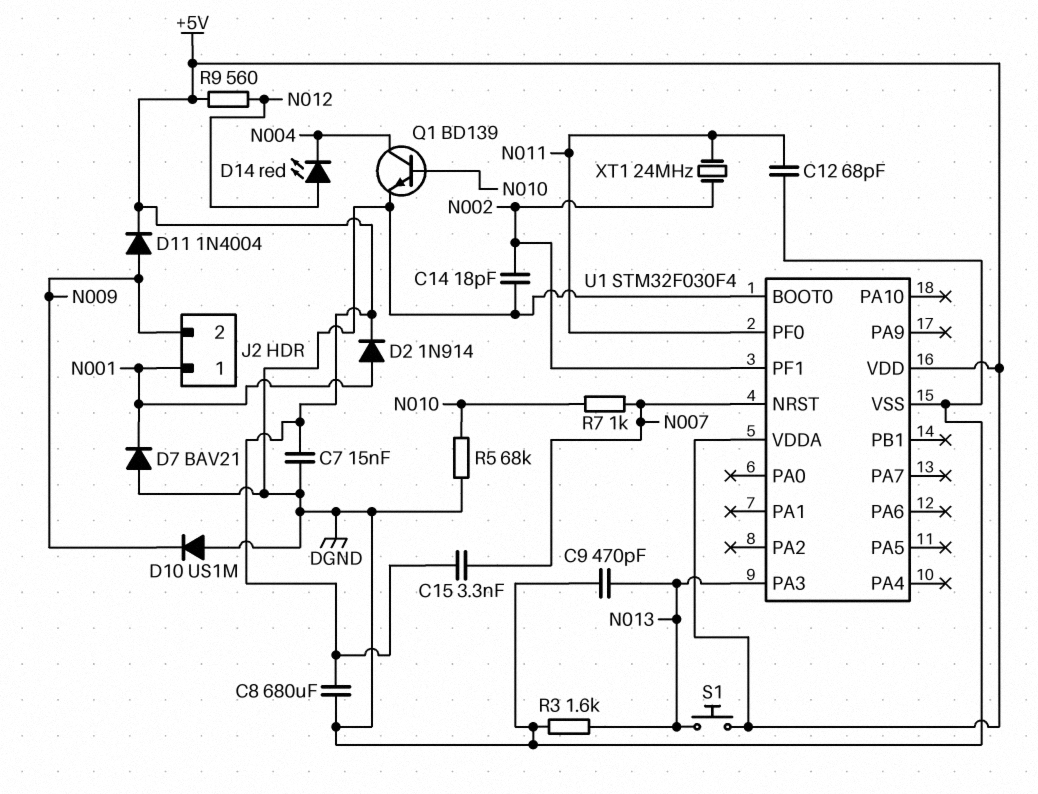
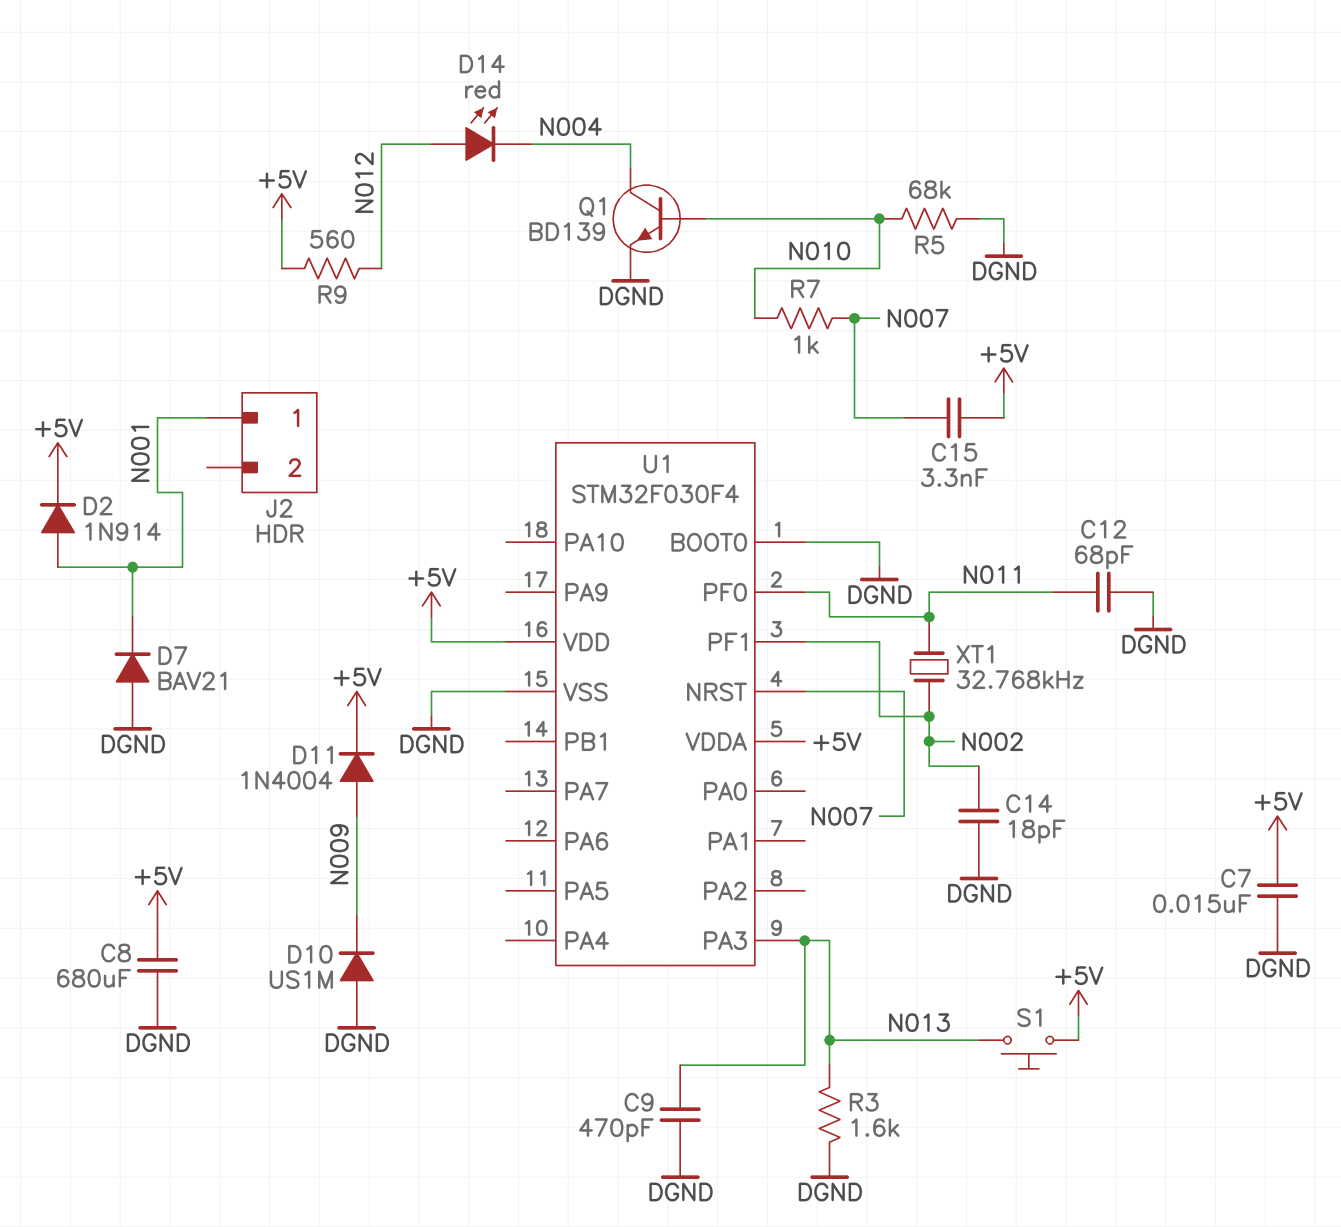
J2 pin 2: N009 -> none
XT1: 24MHz (N002, N011) -> 32.768kHz (N002, N011)

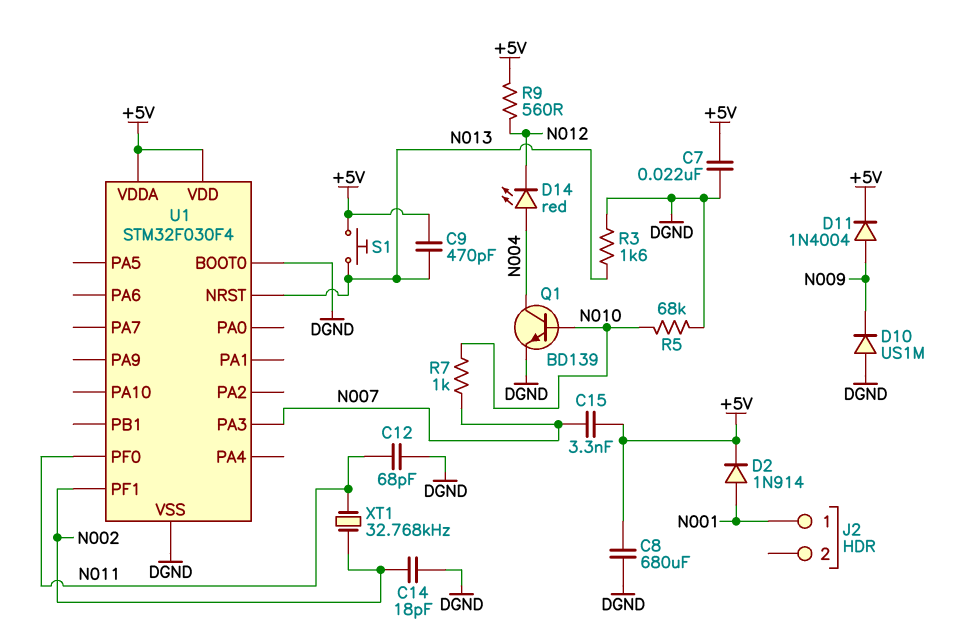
C7: 15nF (+5V, DGND) -> 22nF (+5V, DGND)
C9: 470pF (DGND, N013) -> 470pF (+5V, N013)
D7: diode BAV21 (A DGND, K N001) -> none
D14: LED red (A N012, K N004) -> LED red (A N004, K N012)
U1 pin NRST: N007 -> N013
U1 pin PA3: N013 -> N007

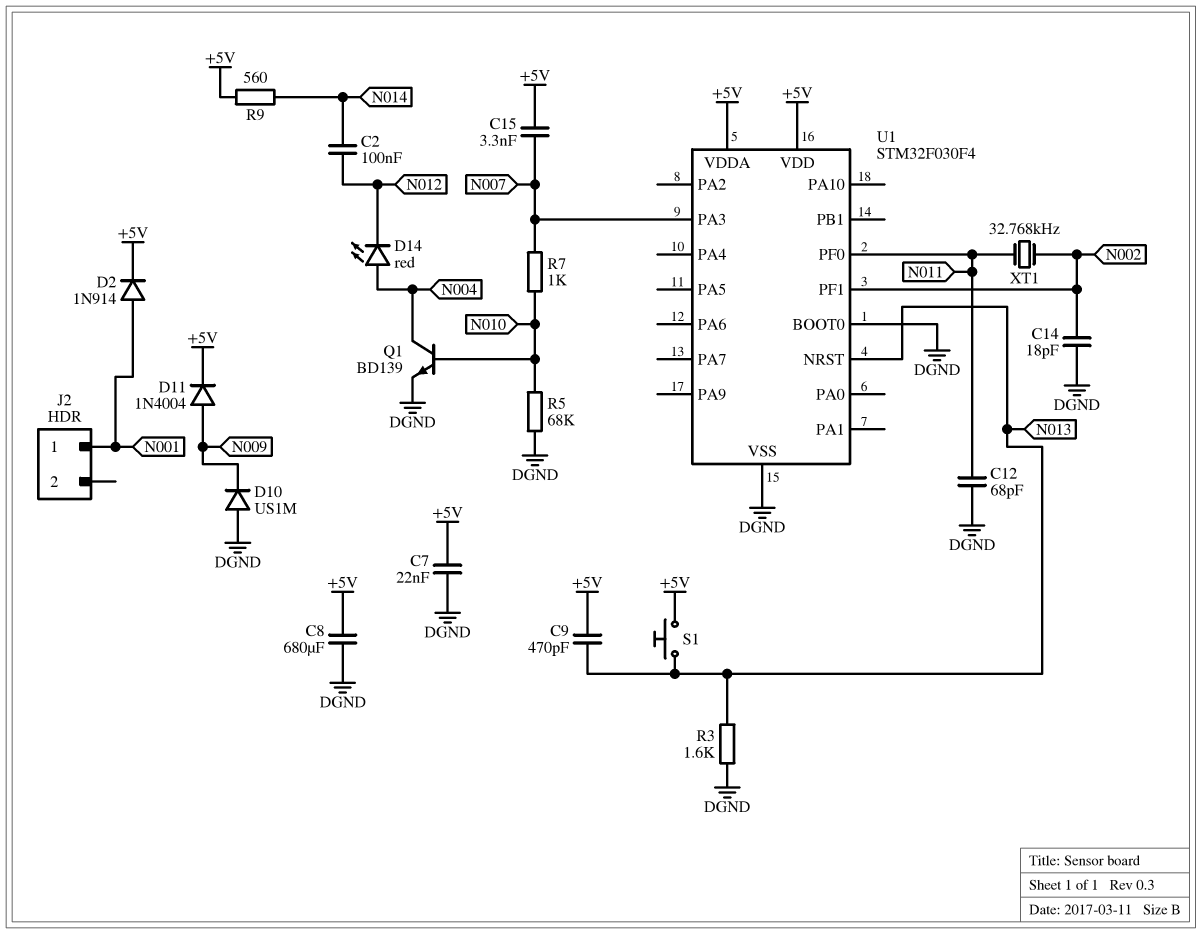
C2: none -> 100nF (N012, N014)
R9: 560 (+5V, N012) -> 560 (+5V, N014)

